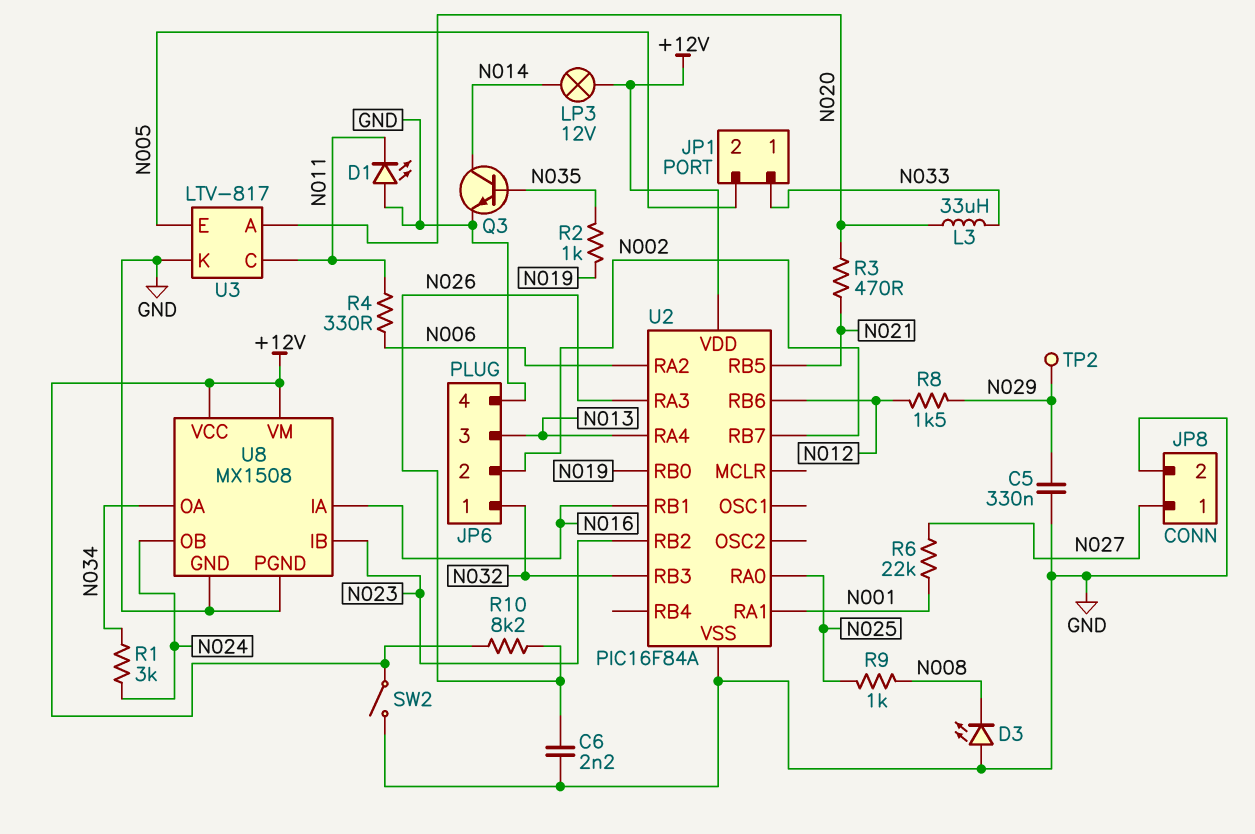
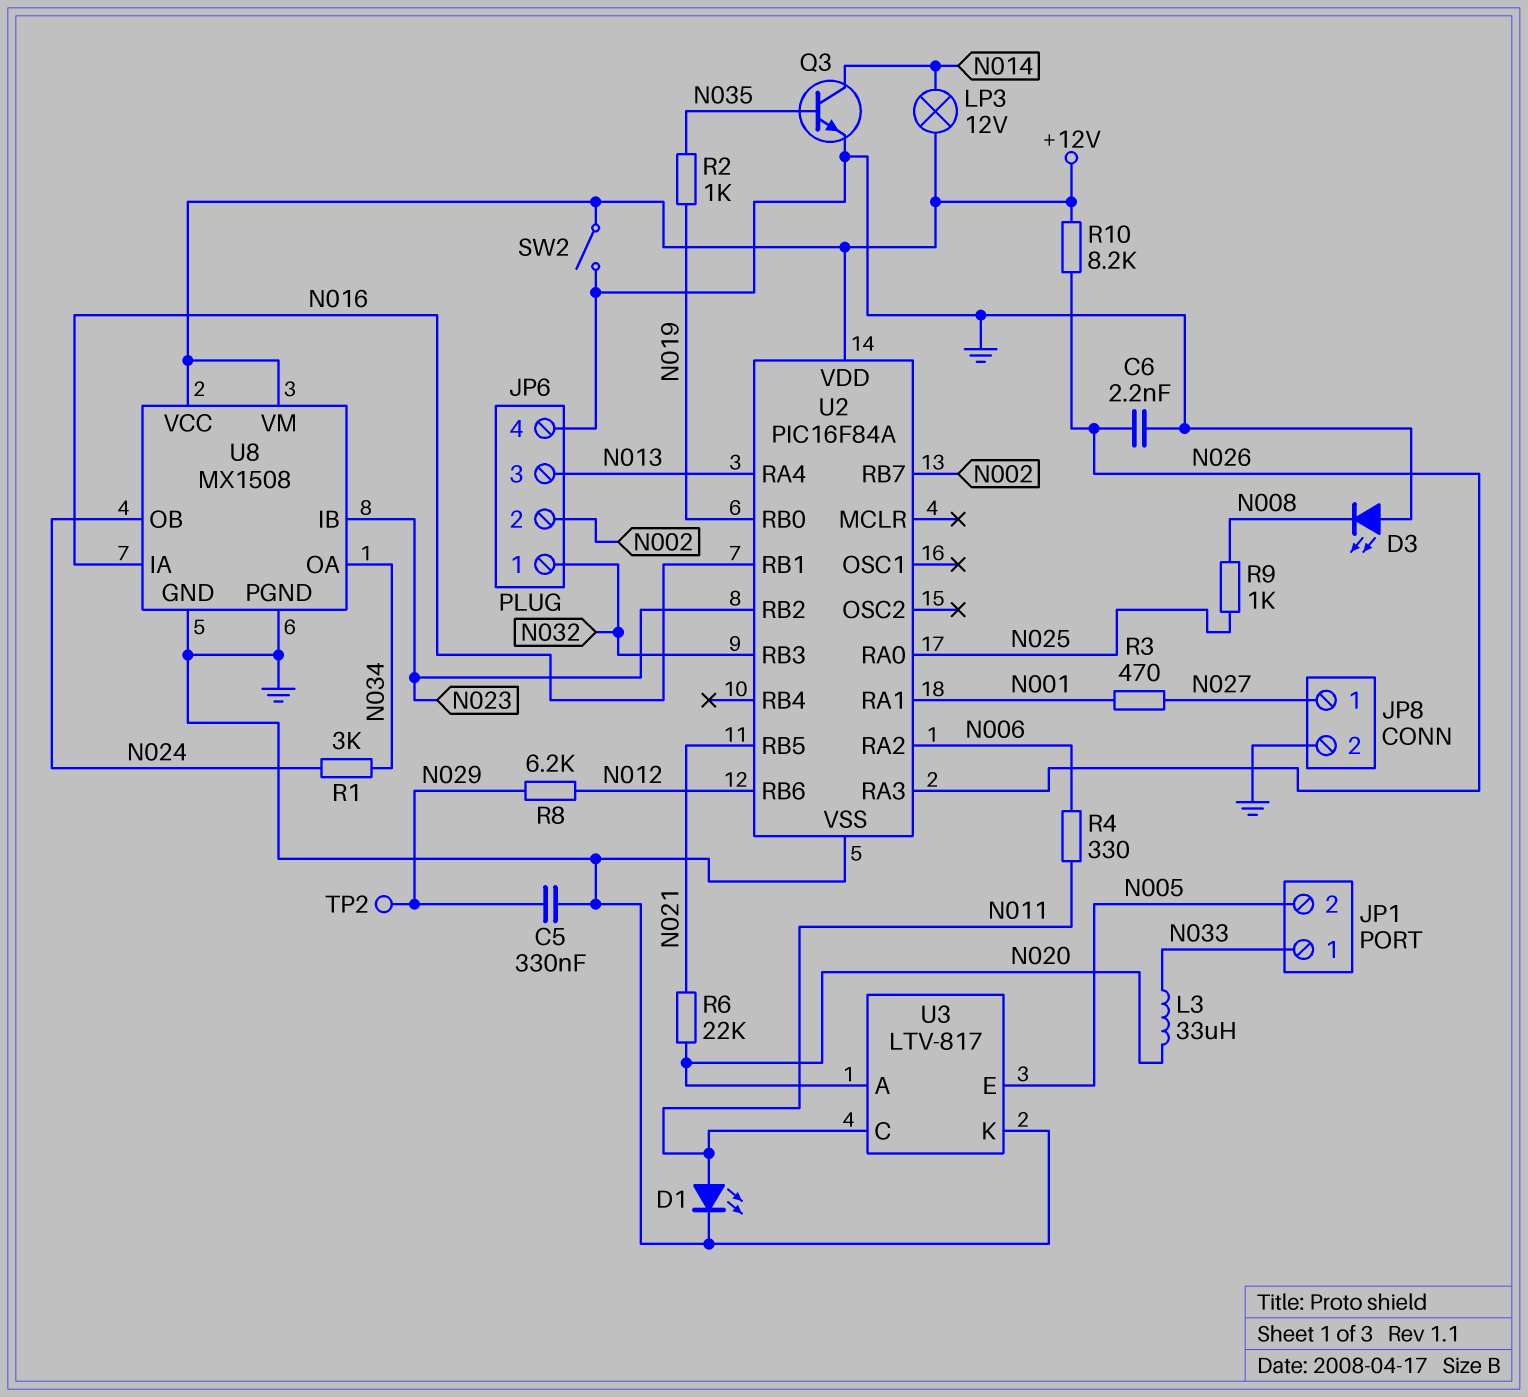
D1: LED (A GND, K N011) -> LED (A N011, K GND)
R3: 470 (N020, N021) -> 470 (N001, N027)
R6: 22k (N001, N027) -> 22k (N020, N021)
R8: 1.5k (N012, N029) -> 6.2k (N012, N029)

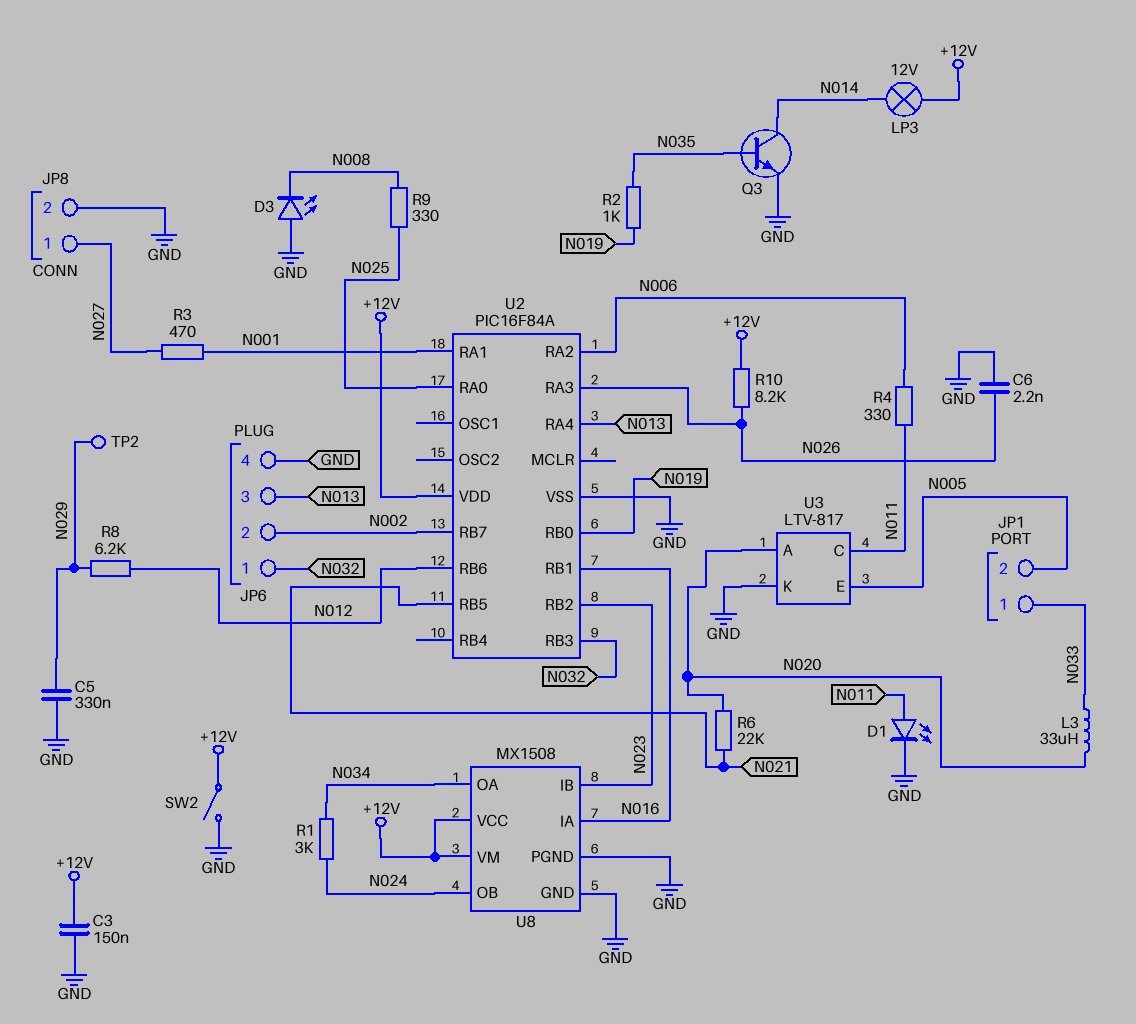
C3: none -> 150nF (+12V, GND)
R9: 1k (N008, N025) -> 330 (N008, N025)

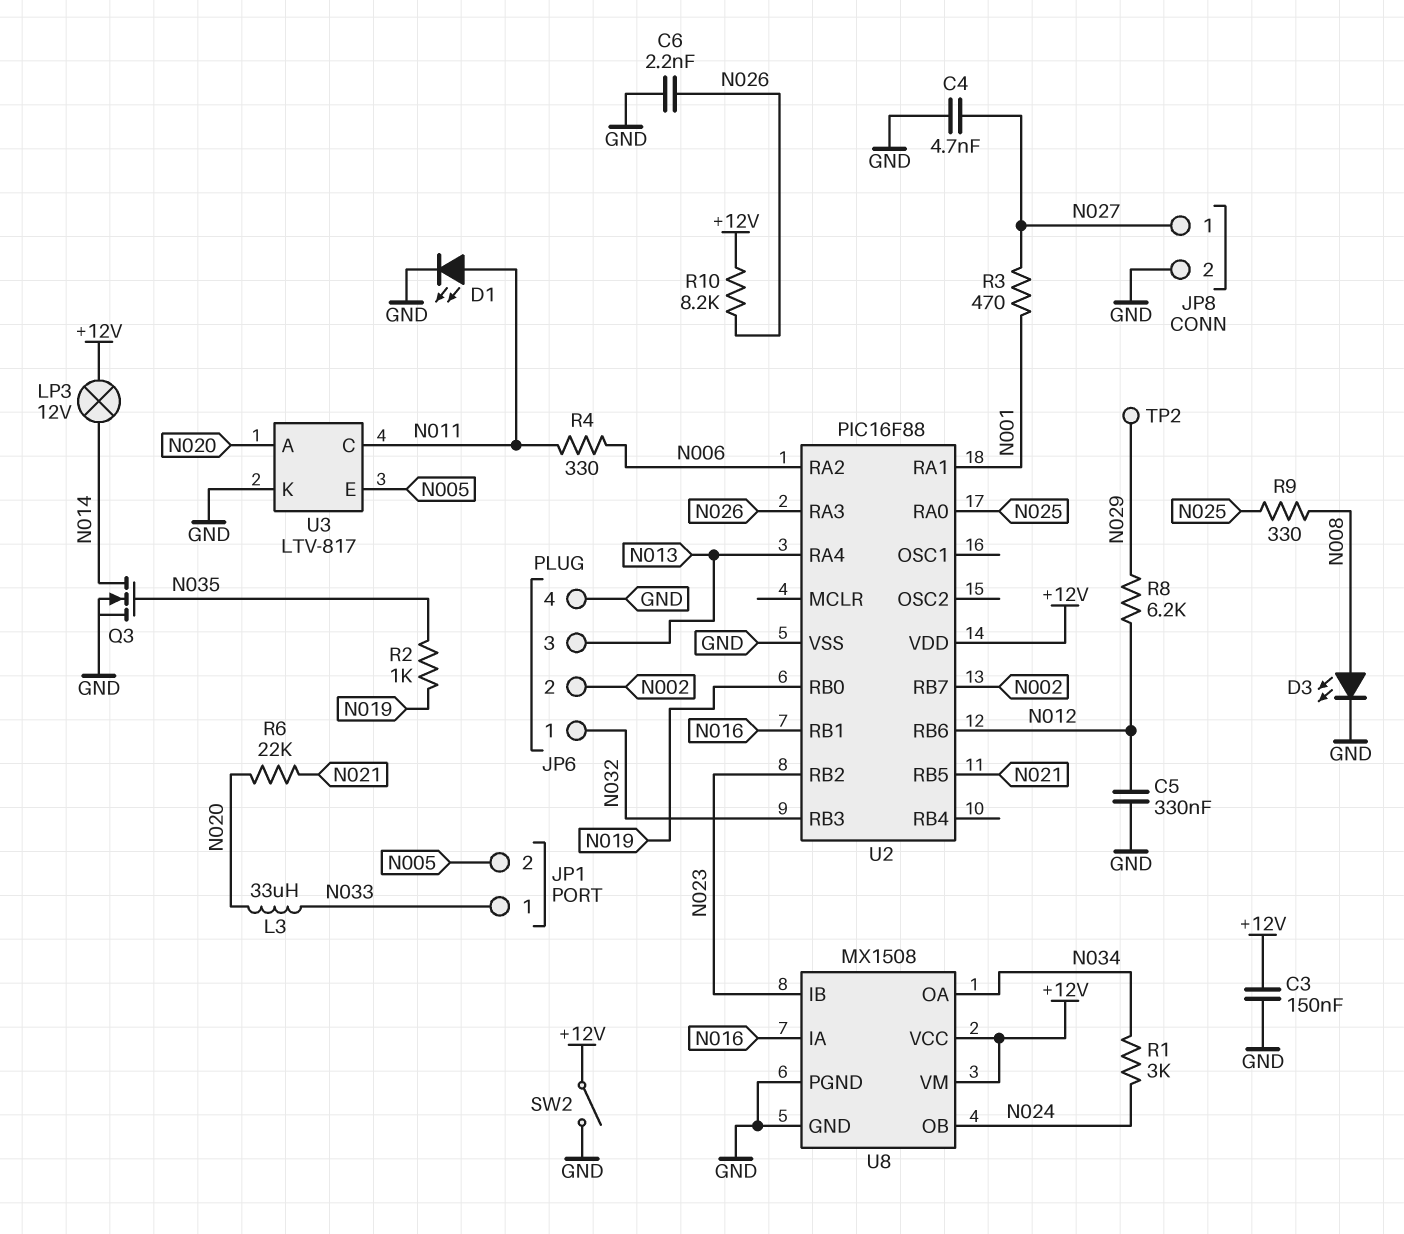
C4: none -> 4.7nF (GND, N027)
C5: 330nF (GND, N029) -> 330nF (GND, N012)
D3: LED (A GND, K N008) -> LED (A N008, K GND)
Q3: NPN (B N035, C N014, E GND) -> NMOS (G N035, D N014, S GND)
U2: PIC16F84A -> PIC16F88

